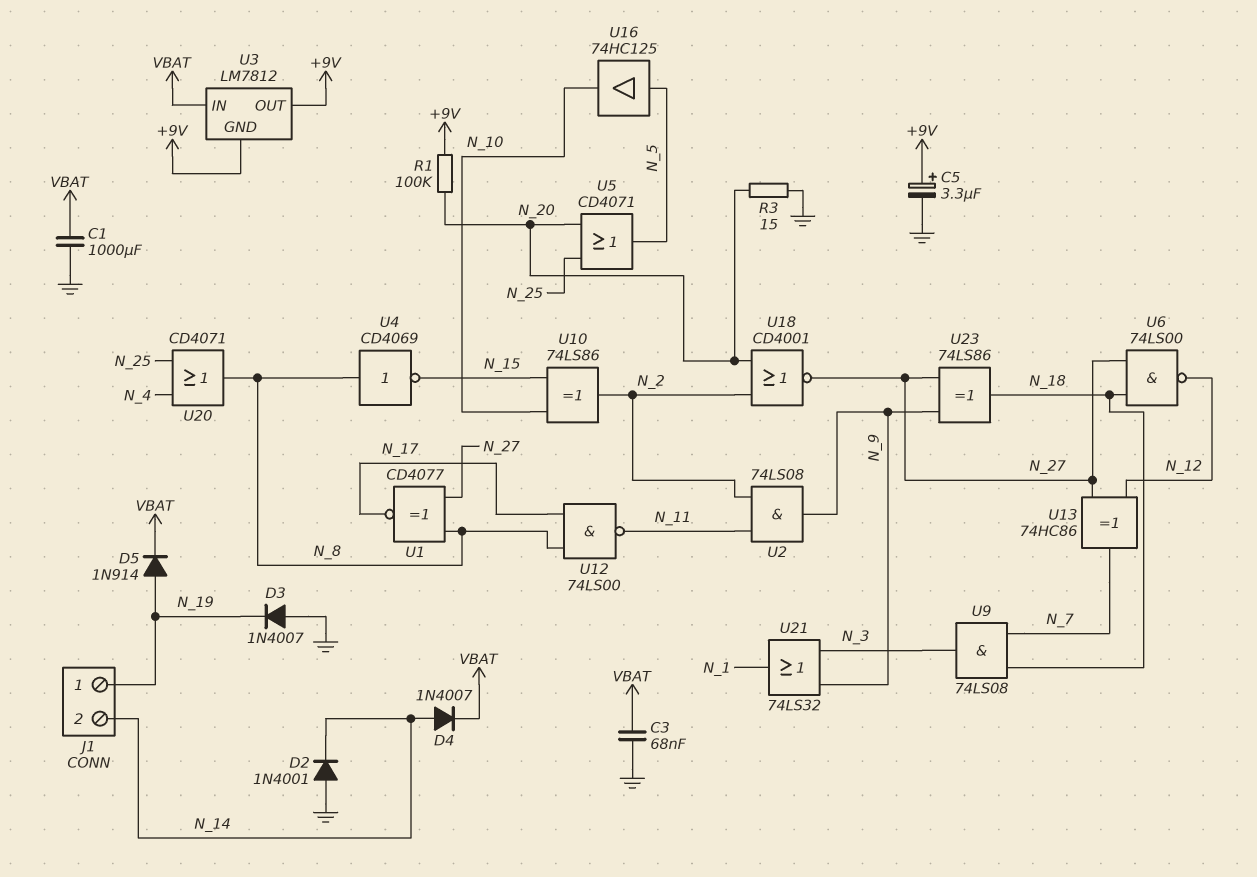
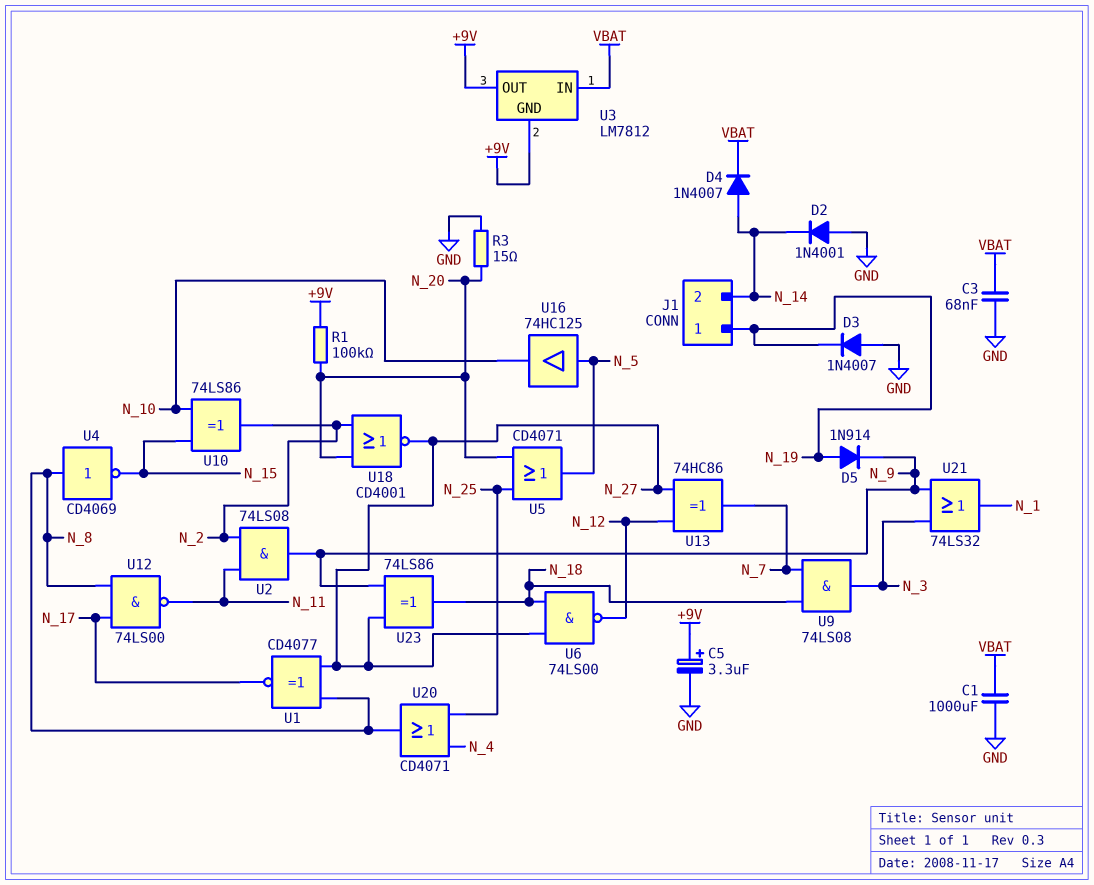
D5: diode 1N914 (A N_19, K VBAT) -> diode 1N914 (A N_19, K N_9)

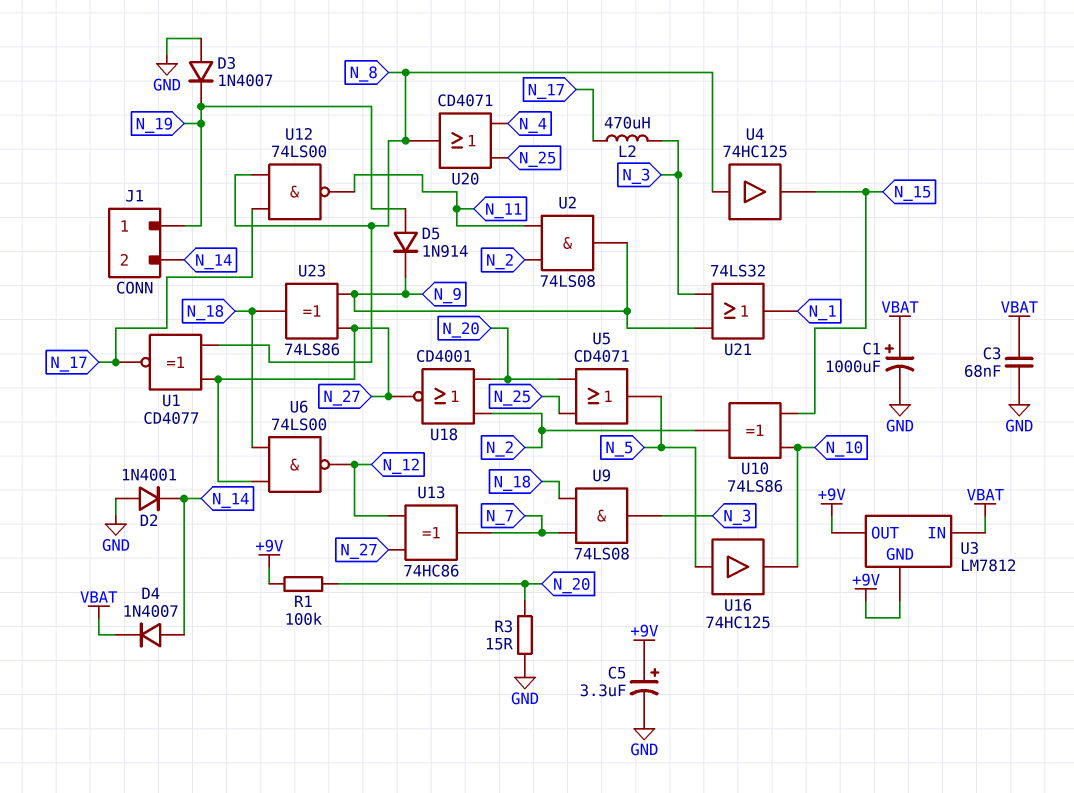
C1: 1000uF (GND, VBAT) -> 1000uF (plus VBAT, minus GND)
L2: none -> 470uH (N_3, N_17)
U4: NOT CD4069 (in N_8, out N_15) -> buffer 74HC125 (in N_8, out N_15)

